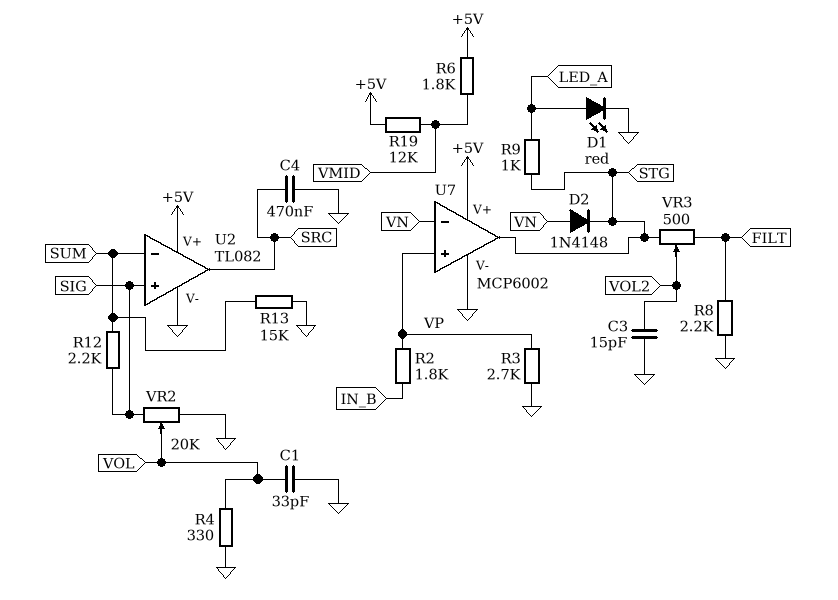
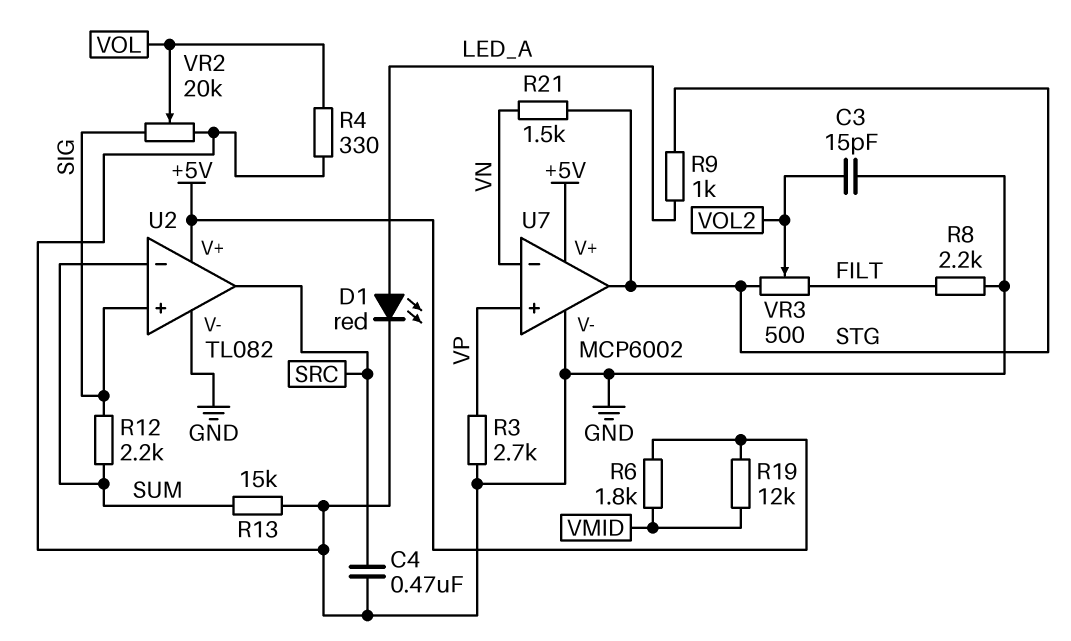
C1: 33pF (GND, VOL) -> none
D2: diode 1N4148 (A VN, K STG) -> none
R2: 1.8k (IN_B, VP) -> none
R21: none -> 1.5k (STG, VN)

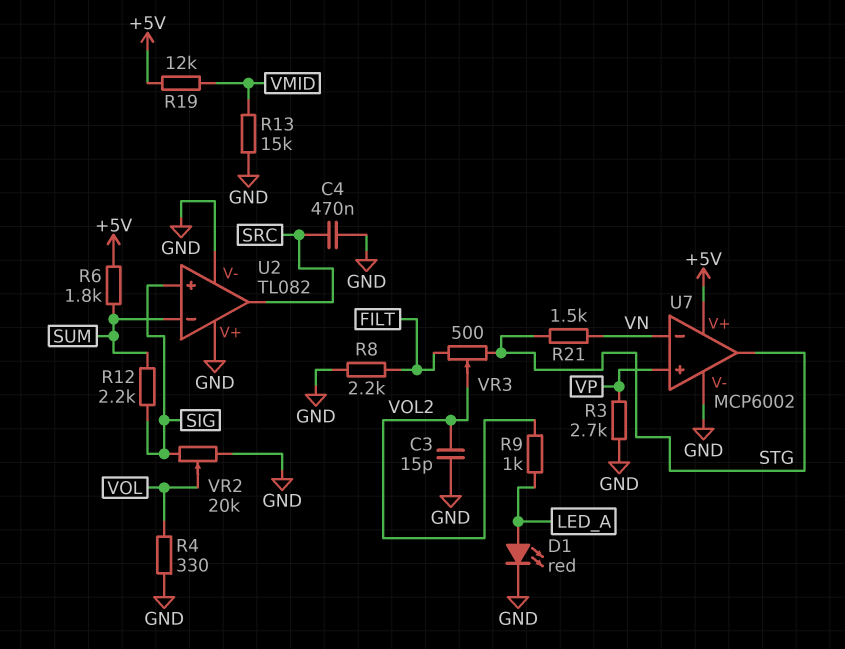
R6: 1.8k (+5V, VMID) -> 1.8k (+5V, SUM)
R9: 1k (LED_A, STG) -> 1k (LED_A, VOL2)
R13: 15k (GND, SUM) -> 15k (GND, VMID)
U2 pin V+: +5V -> GND

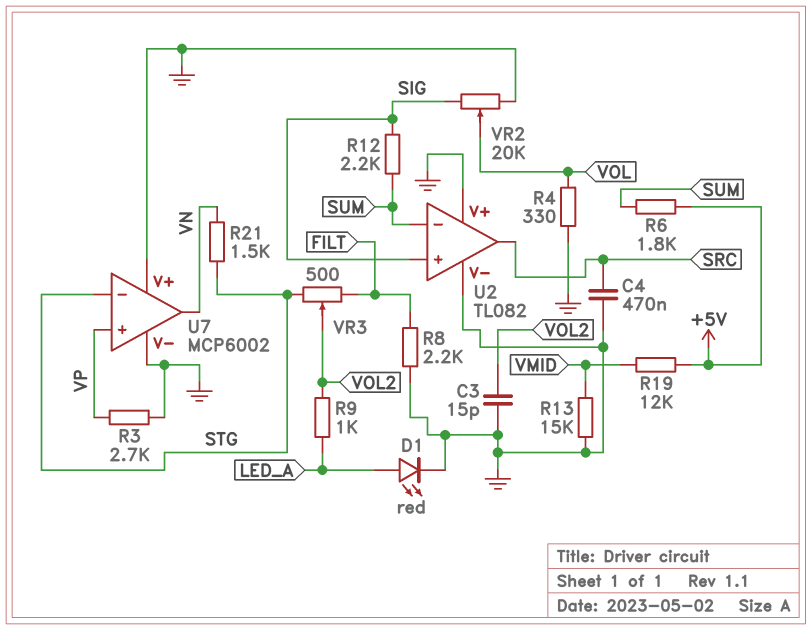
U7 pin V+: +5V -> GND
U7 pin in-: VN -> STG
U7 pin out: STG -> VN

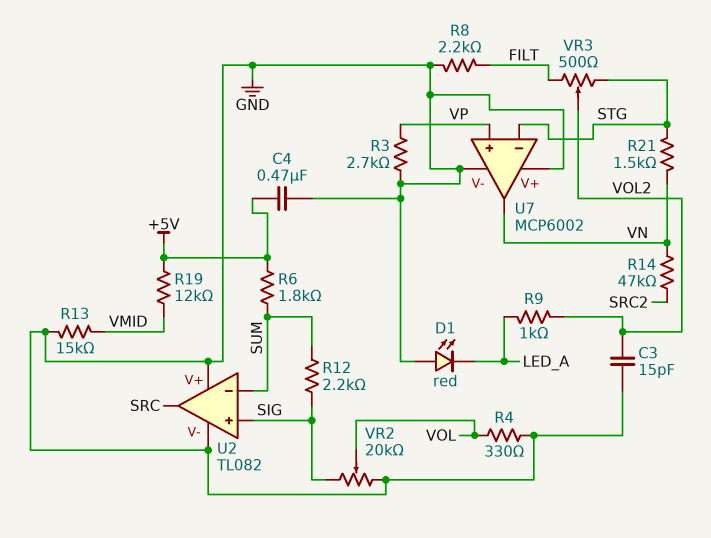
C4: 470nF (GND, SRC) -> 470nF (+5V, GND)
D1: LED red (A LED_A, K GND) -> LED red (A GND, K LED_A)
R14: none -> 47k (SRC2, VN)

